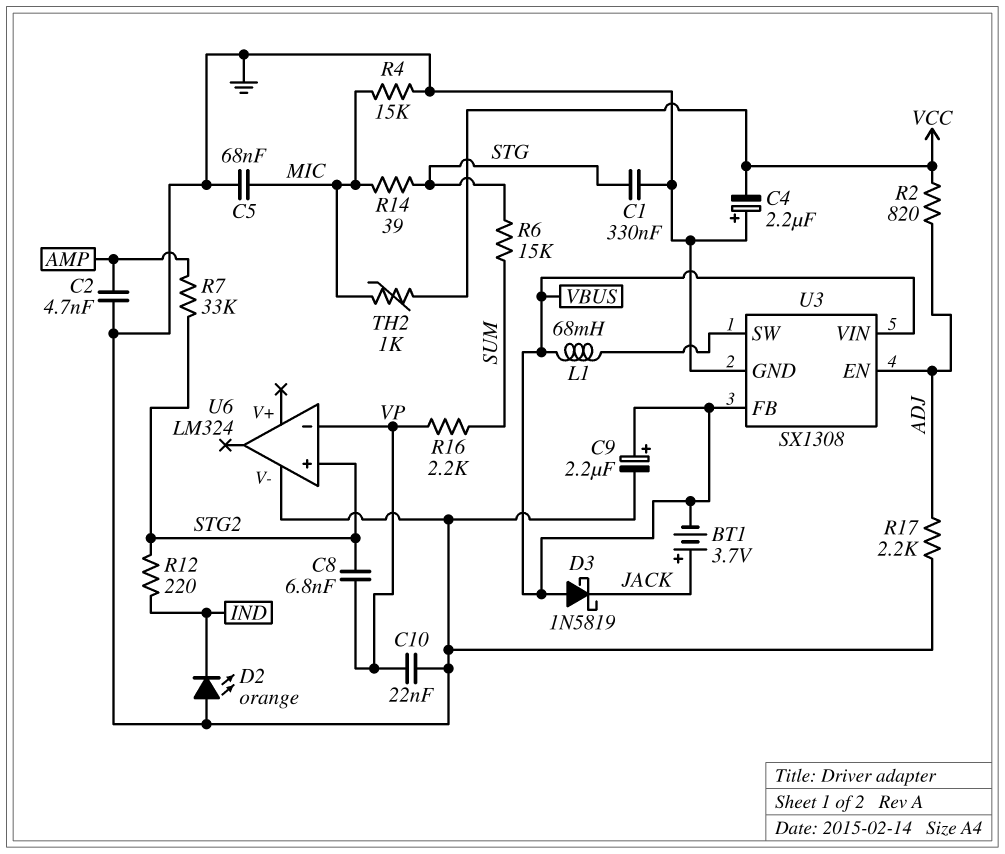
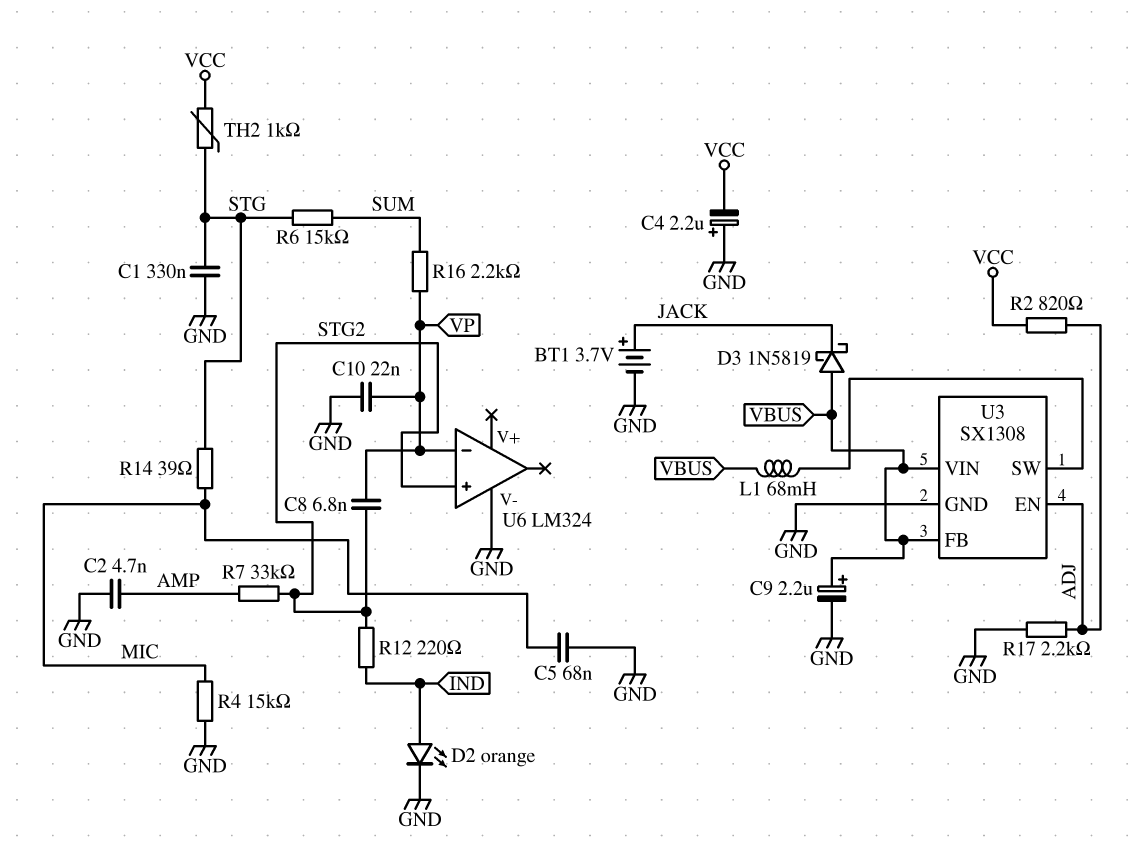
BT1: 3.7V (plus JACK, minus VBUS) -> 3.7V (plus JACK, minus GND)
D2: LED orange (A GND, K IND) -> LED orange (A IND, K GND)
TH2: 1k (MIC, VCC) -> 1k (STG, VCC)

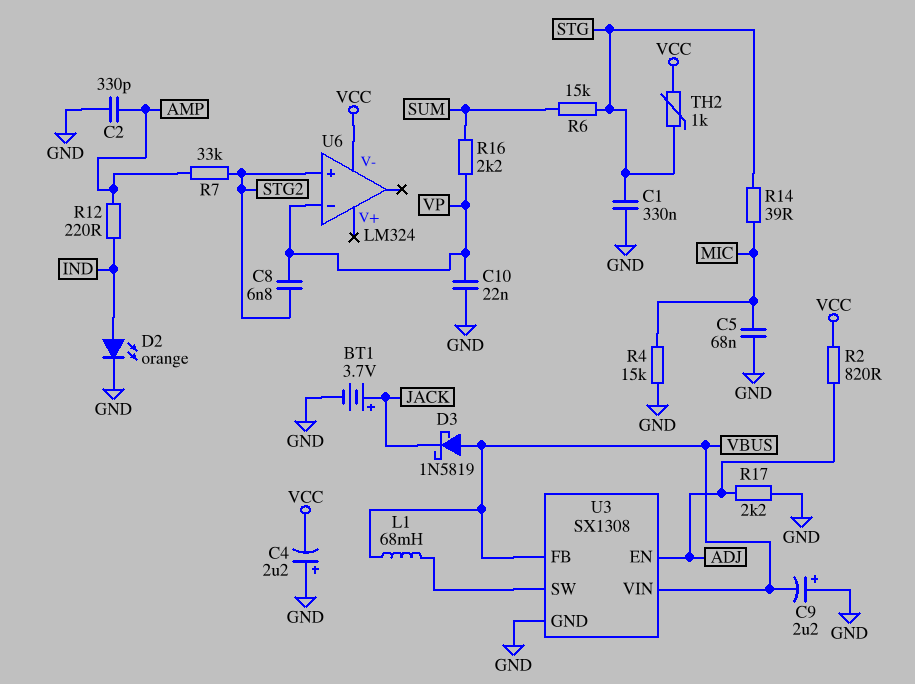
C2: 4.7nF (AMP, GND) -> 330pF (AMP, GND)
C9: 2.2uF (plus VBUS, minus GND) -> 2.2uF (plus GND, minus VBUS)
R12: 220 (IND, STG2) -> 220 (AMP, IND)
U6 pin V-: GND -> VCC

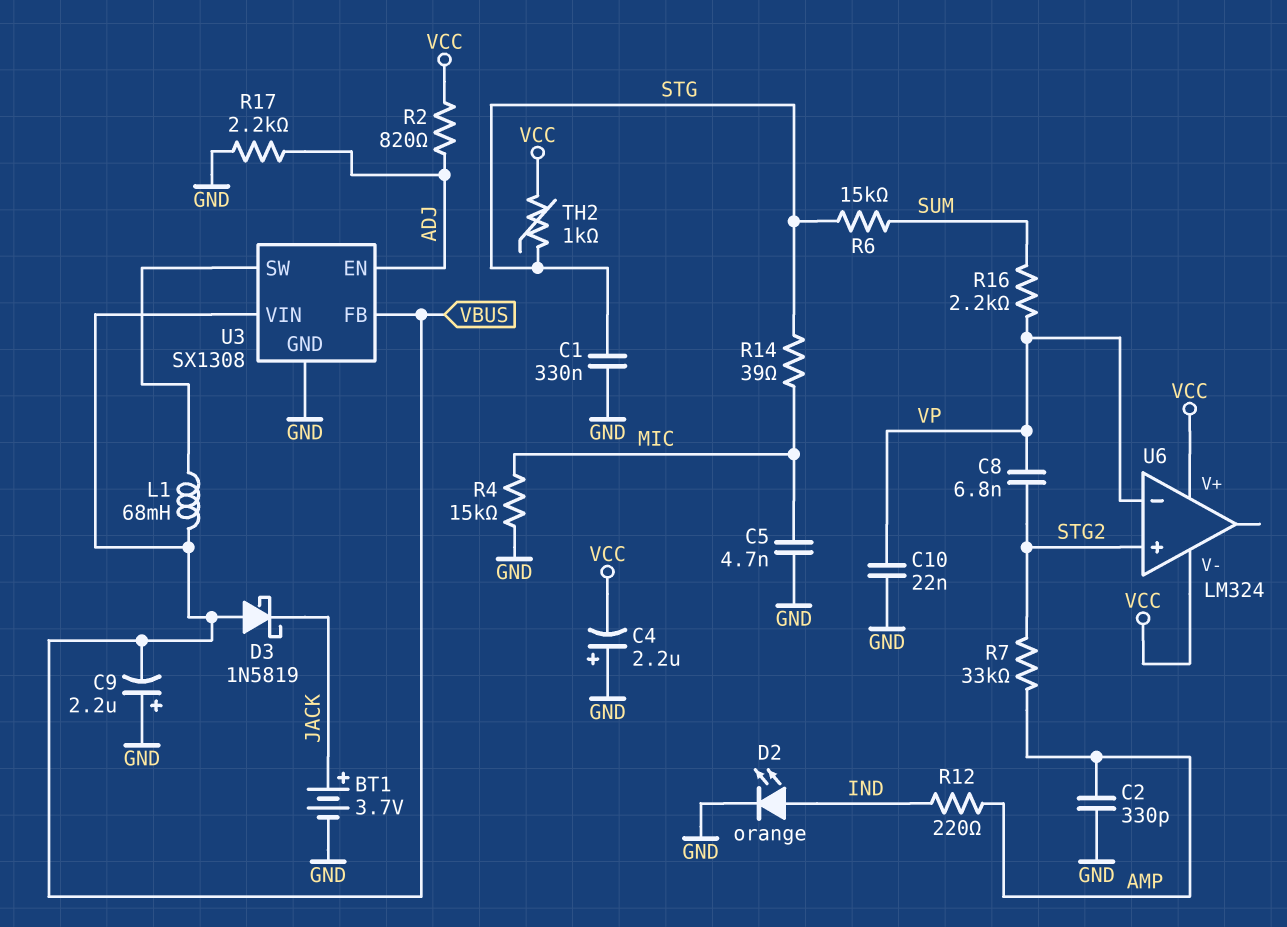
C5: 68nF (GND, MIC) -> 4.7nF (GND, MIC)
U6 pin V+: none -> VCC

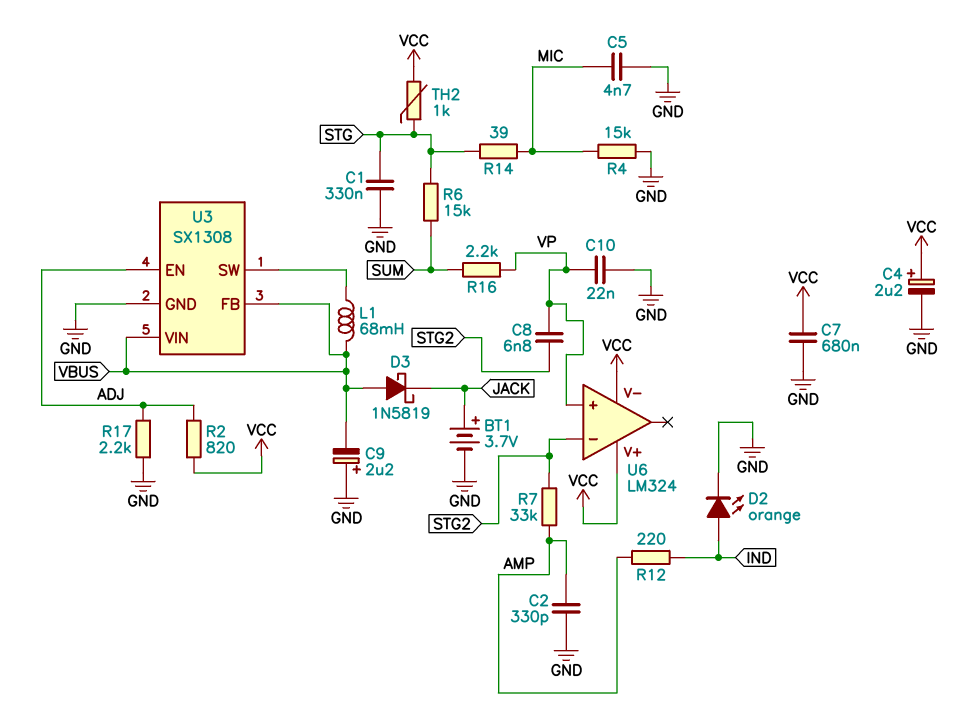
C4: 2.2uF (plus GND, minus VCC) -> 2.2uF (plus VCC, minus GND)
C7: none -> 680nF (GND, VCC)
U6 pin in+: STG2 -> VP
U6 pin in-: VP -> STG2

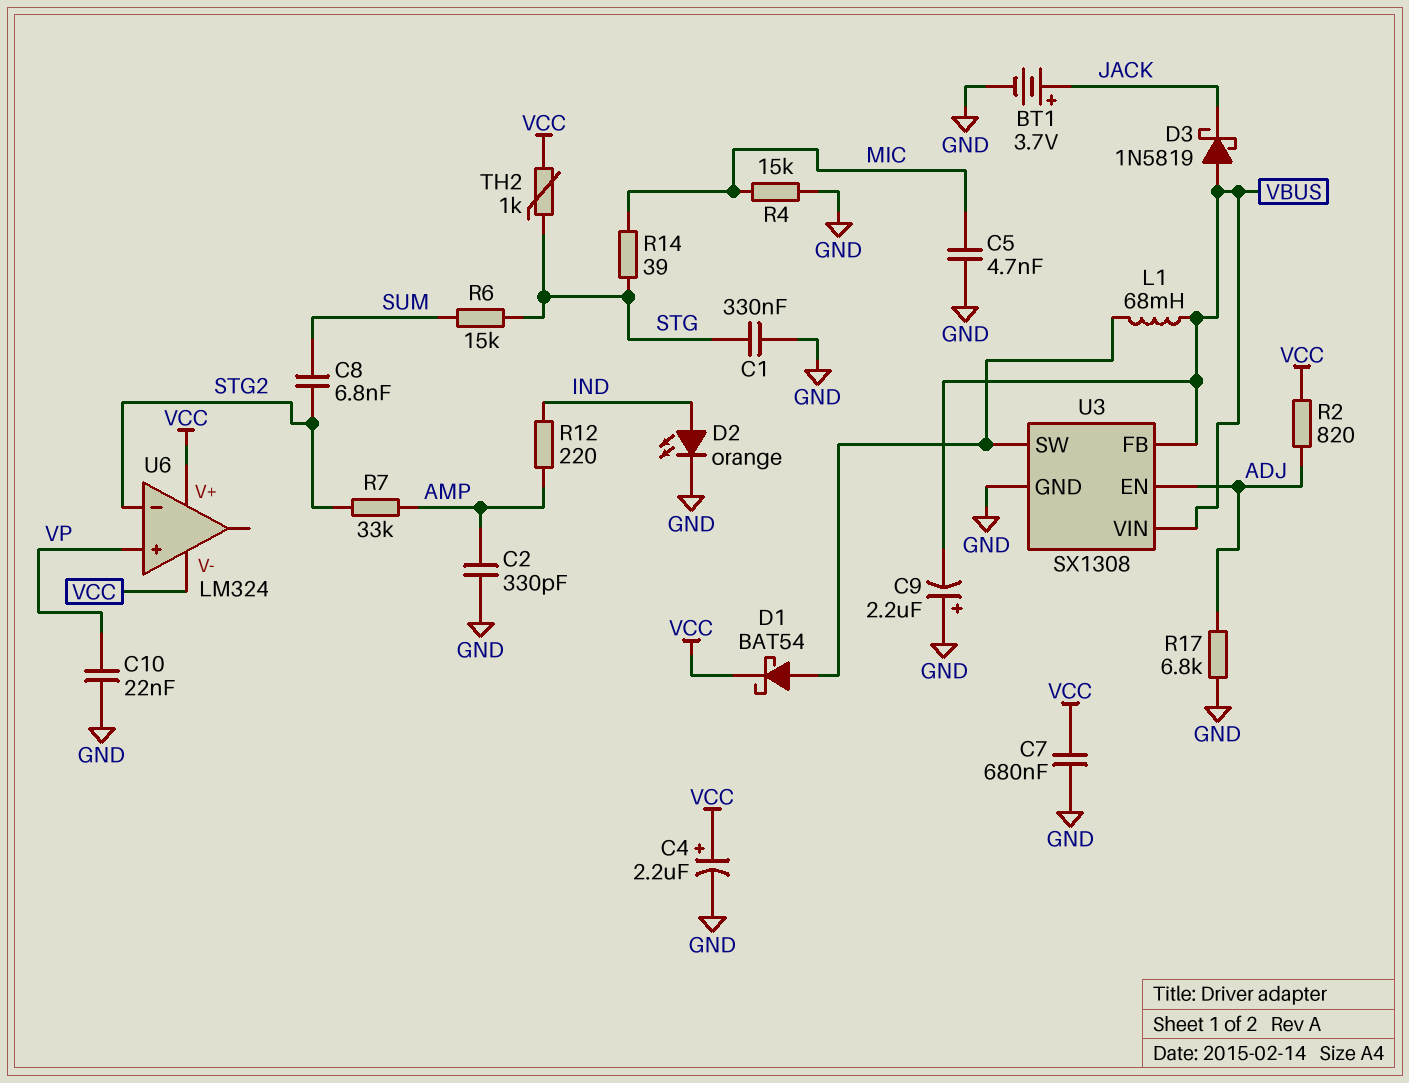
C8: 6.8nF (STG2, VP) -> 6.8nF (STG2, SUM)
D1: none -> schottky BAT54 (A U3/SW, K VCC)
R16: 2.2k (SUM, VP) -> none
R17: 2.2k (ADJ, GND) -> 6.8k (ADJ, GND)

